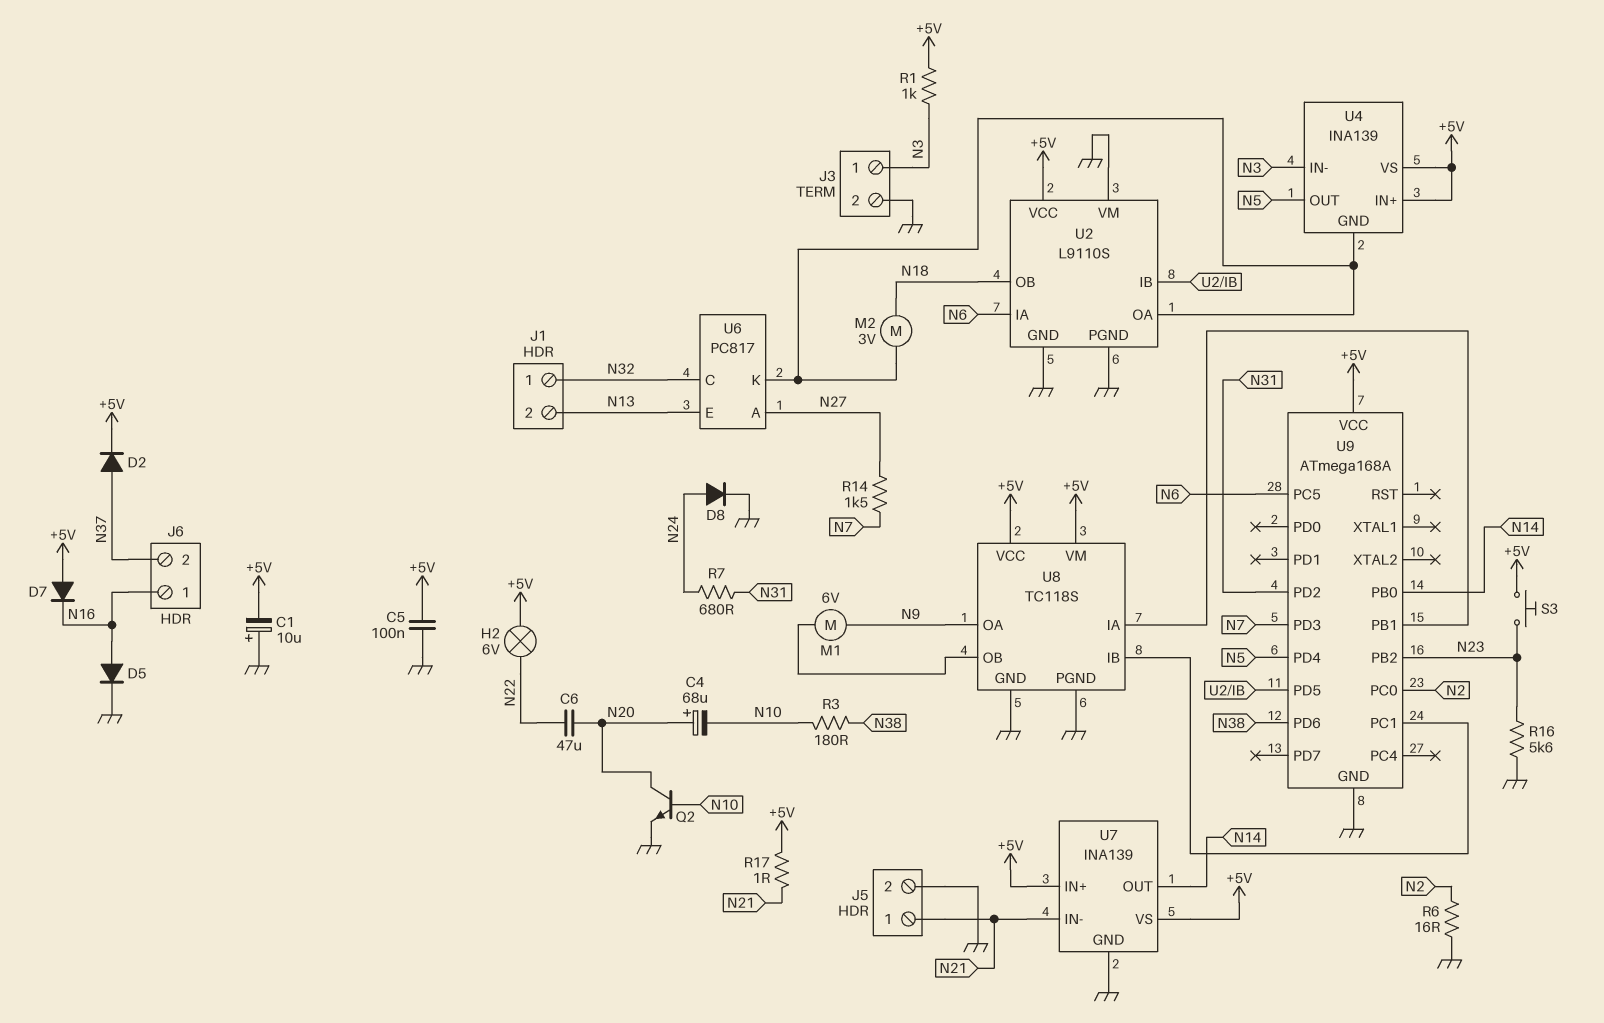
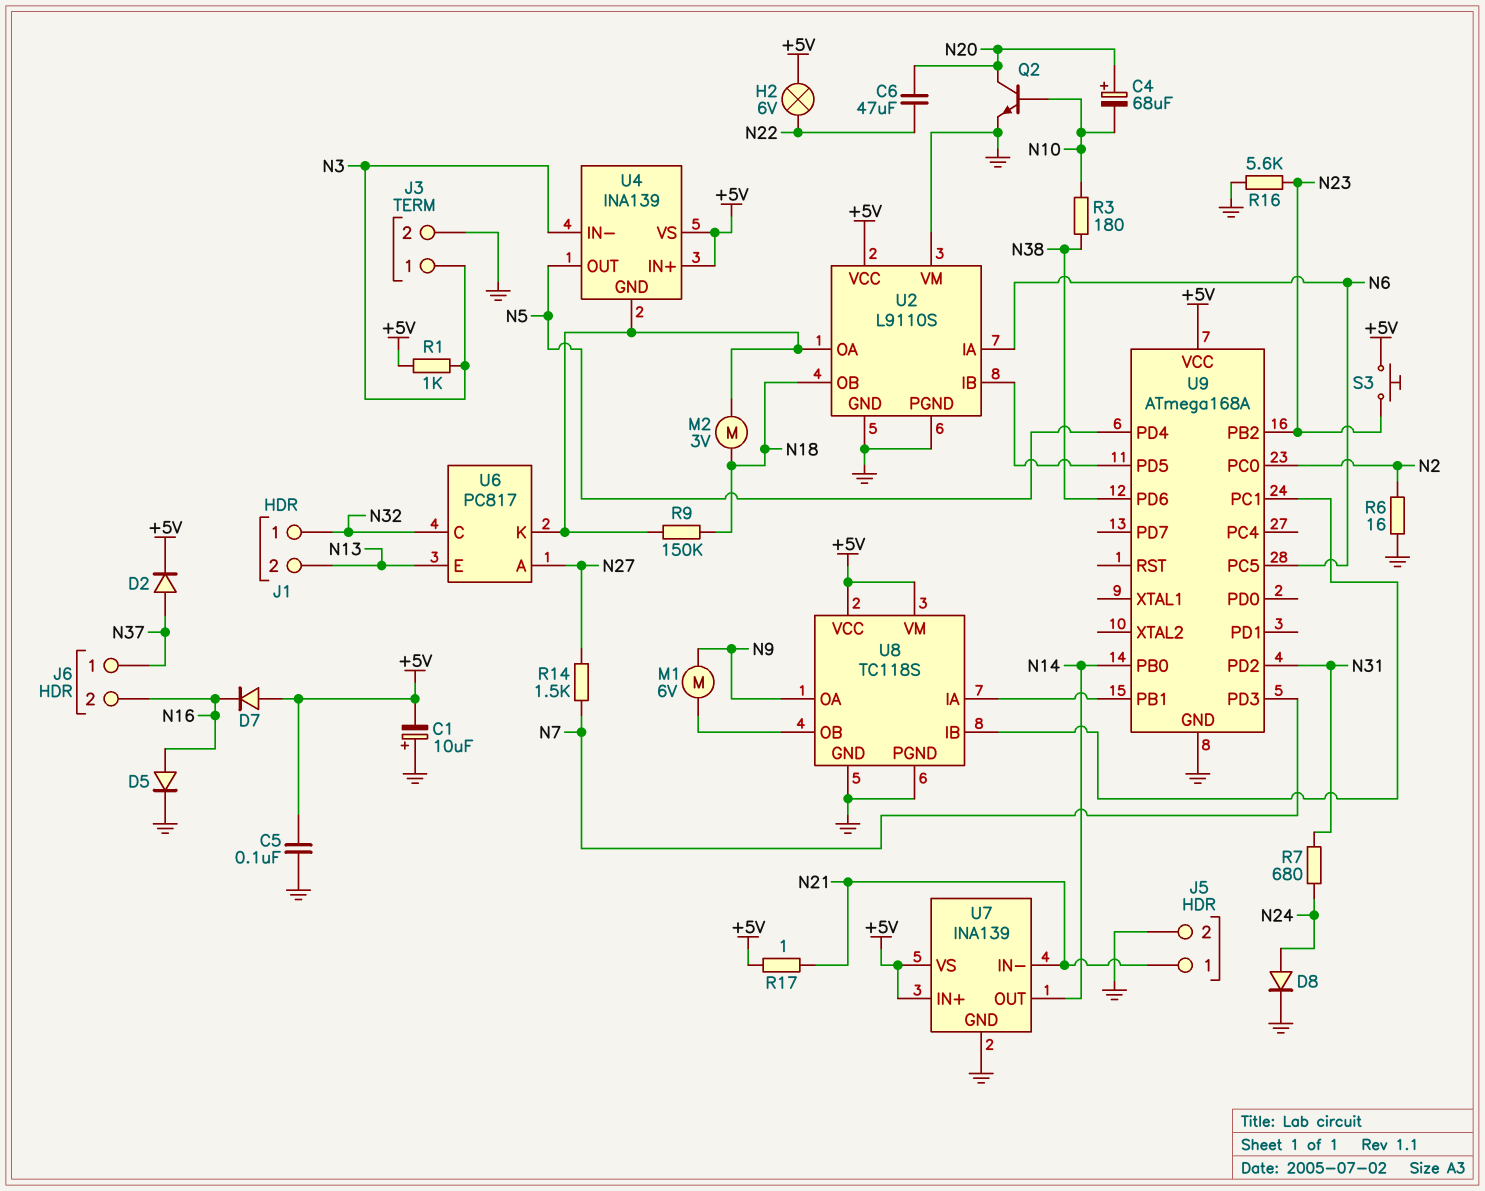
J6 pin 1: N16 -> N37
J6 pin 2: N37 -> N16
R9: none -> 150k (N18, U2/OA)

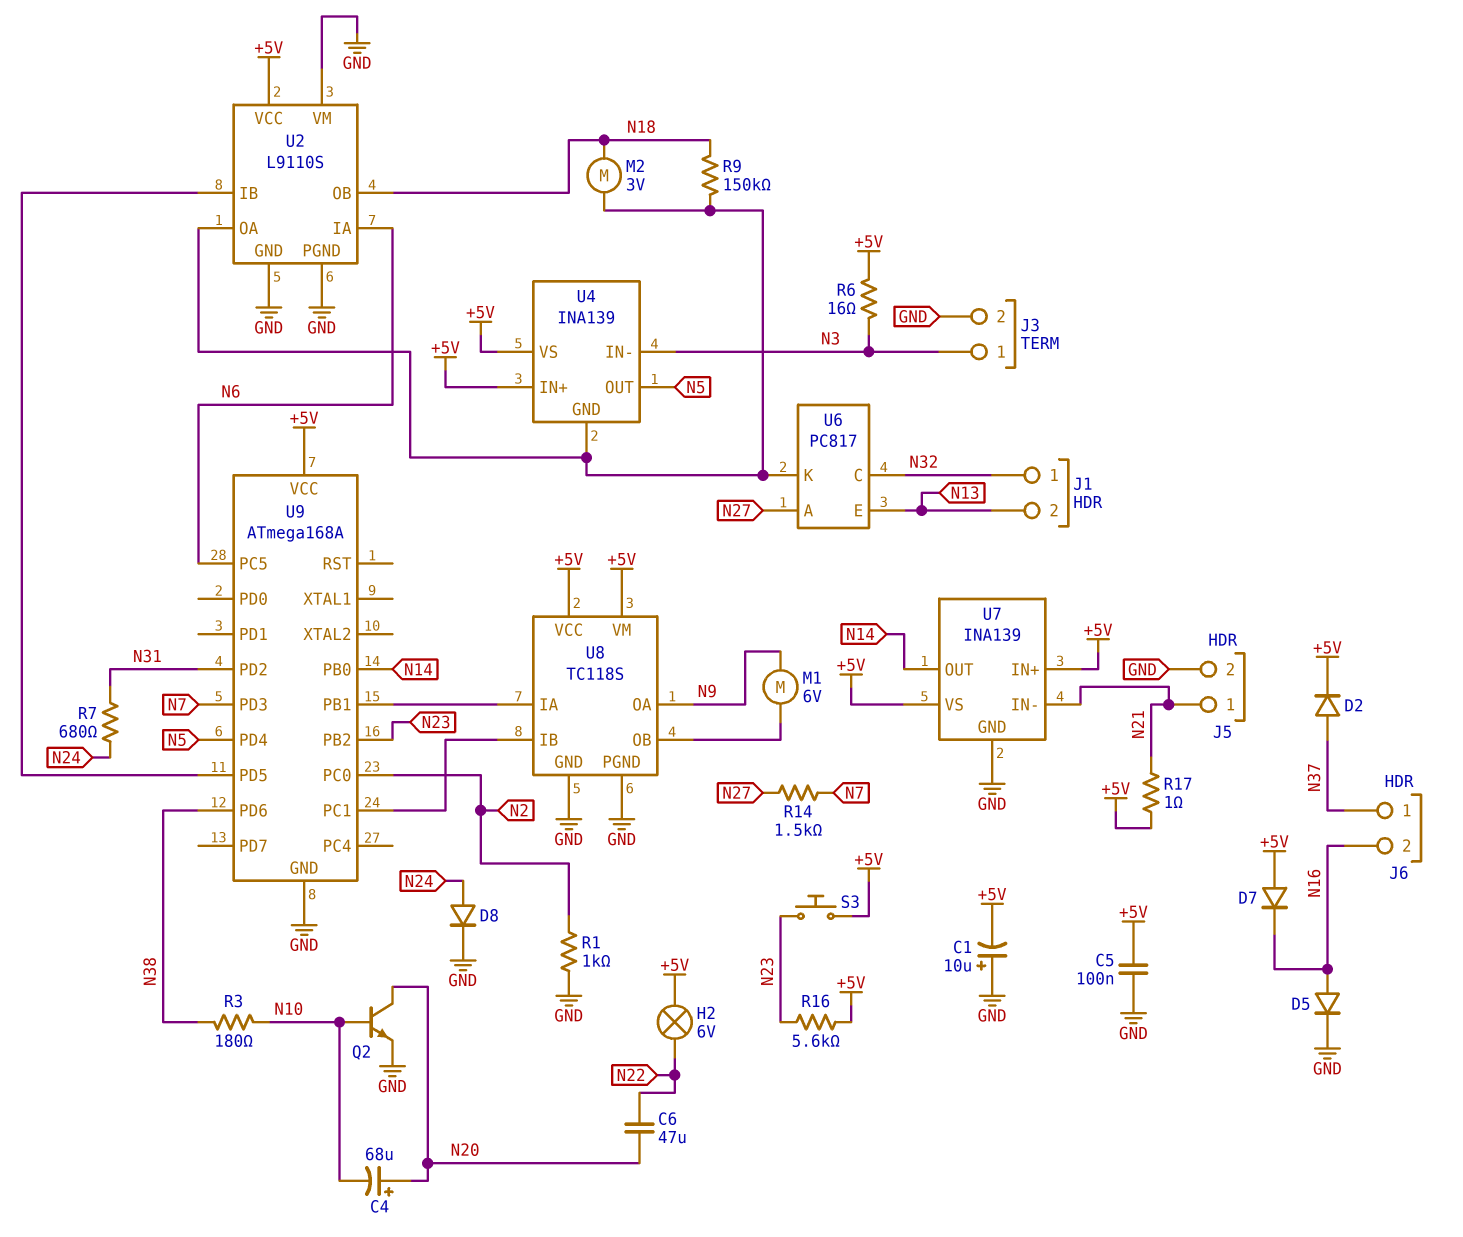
R1: 1k (+5V, N3) -> 1k (GND, N2)
R6: 16 (GND, N2) -> 16 (+5V, N3)
R16: 5.6k (GND, N23) -> 5.6k (+5V, N23)

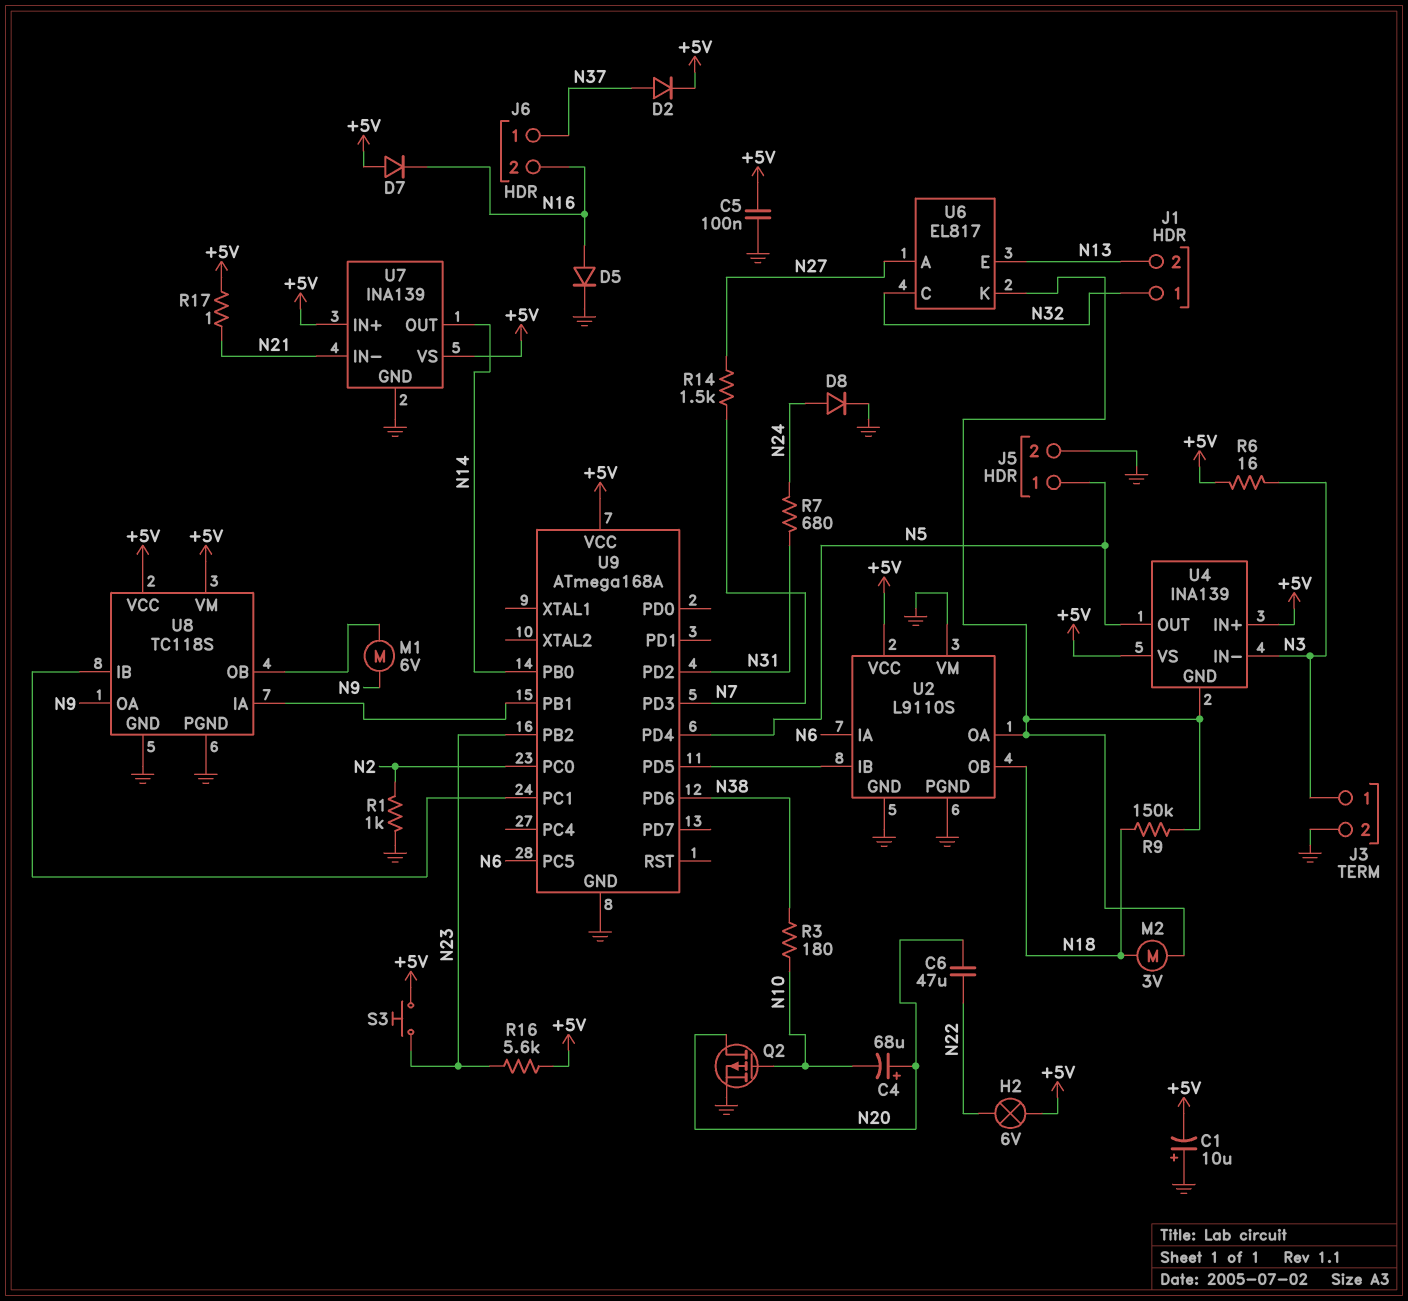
J5 pin 1: N21 -> N5
Q2: NPN (B N10, C N20, E GND) -> PMOS (G N10, D N20, S GND)
U6: PC817 -> EL817

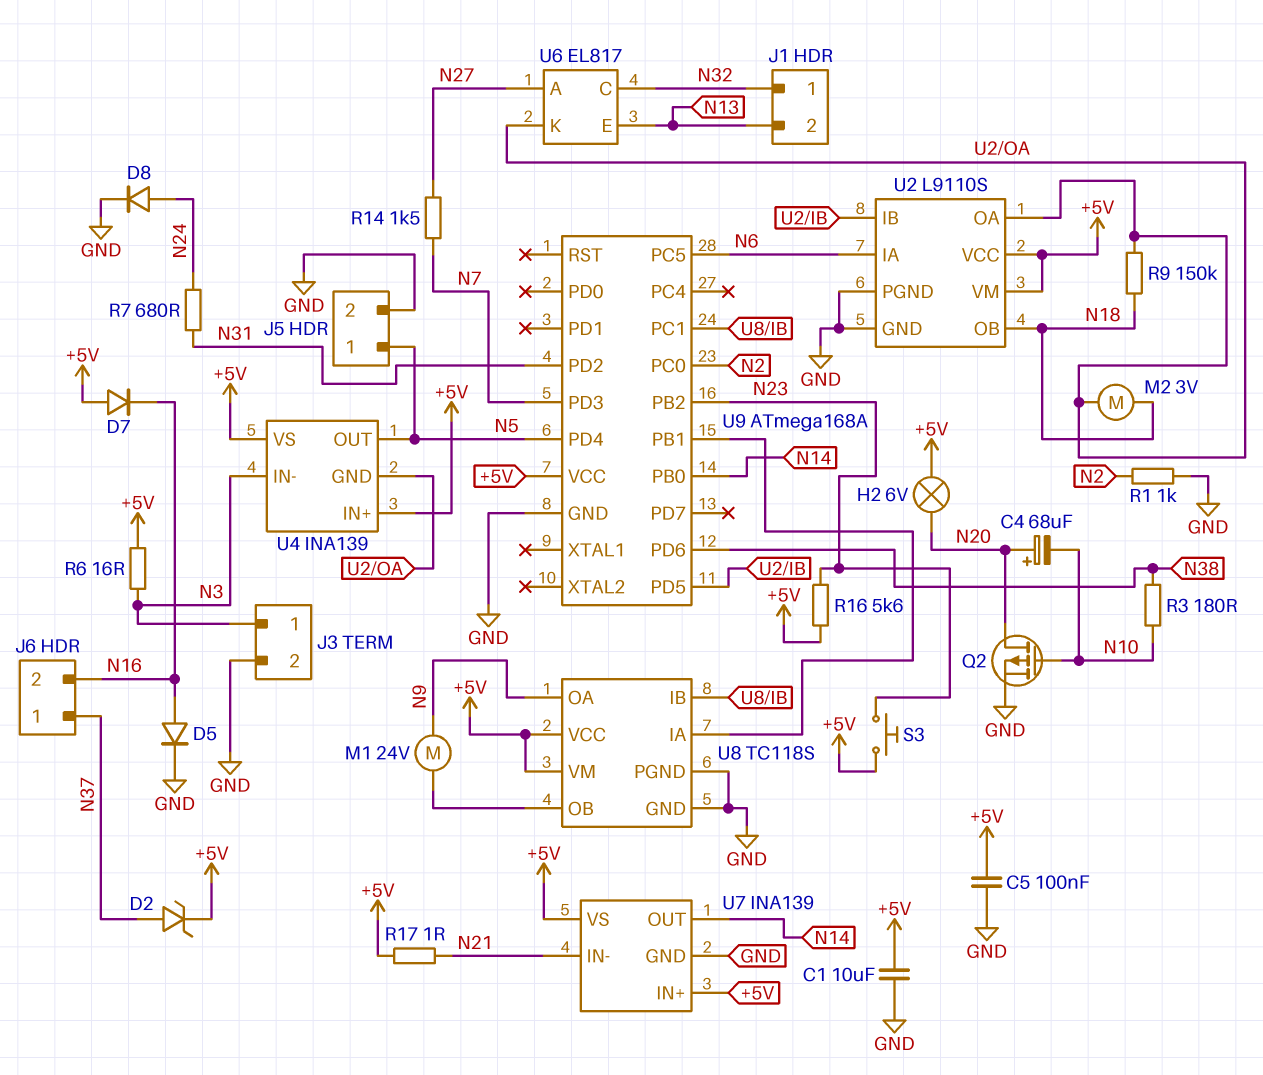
C1: 10uF (plus GND, minus +5V) -> 10uF (+5V, GND)
C6: 47uF (N20, N22) -> none
D2: diode (A N37, K +5V) -> zener (A N37, K +5V)
H2: lamp 6V (+5V, N22) -> lamp 6V (+5V, N20)
M1: motor 6V (N9, U8/OB) -> motor 24V (N9, U8/OB)
U2 pin VM: GND -> +5V

